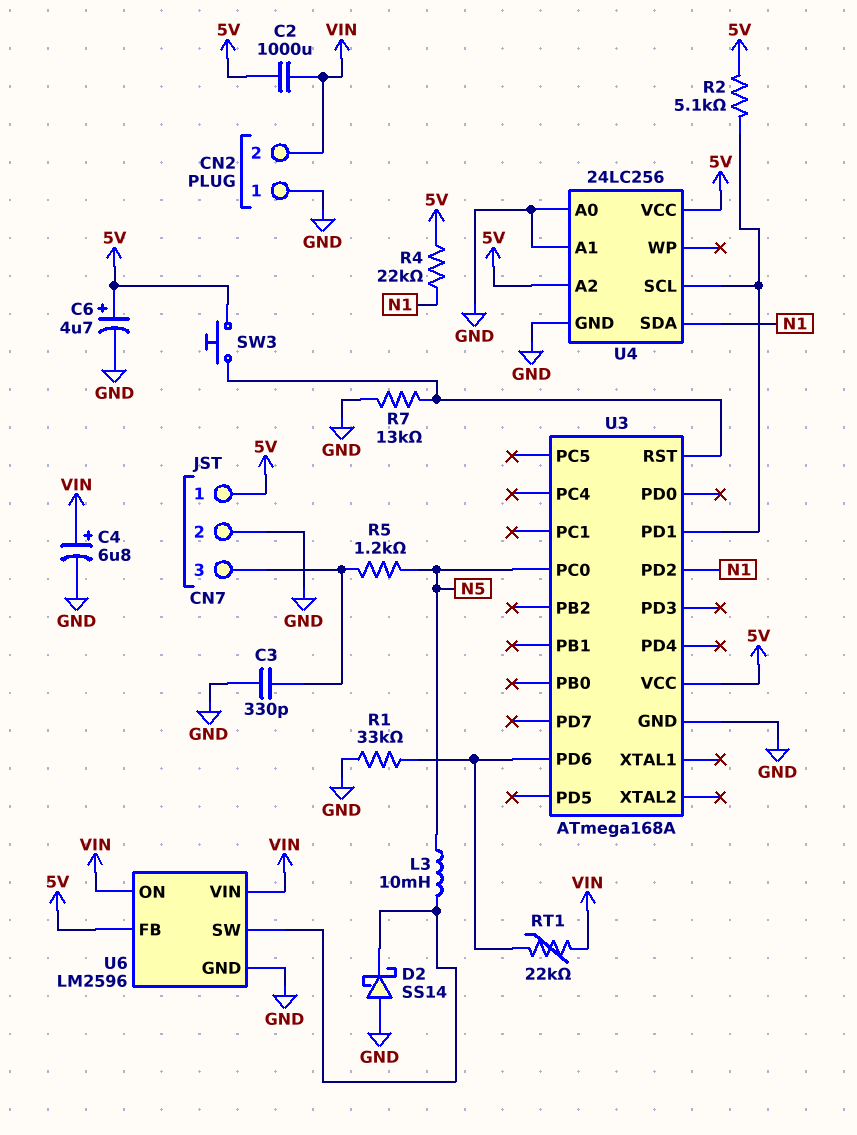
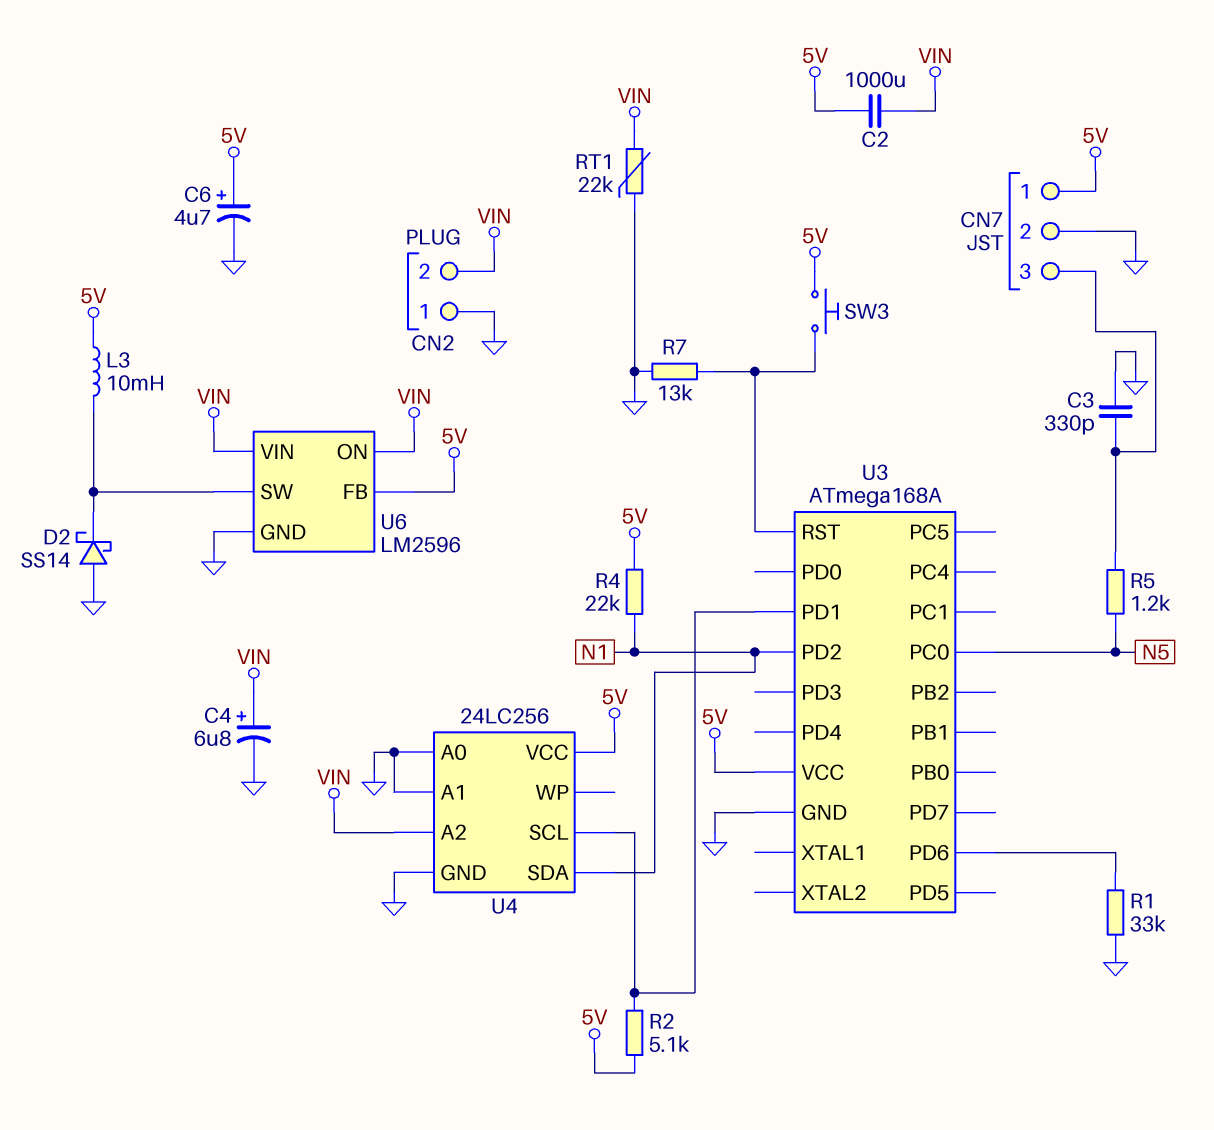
L3: 10mH (N5, U6/SW) -> 10mH (5V, U6/SW)
RT1: 22k (U3/PD6, VIN) -> 22k (GND, VIN)
U4 pin A2: 5V -> VIN

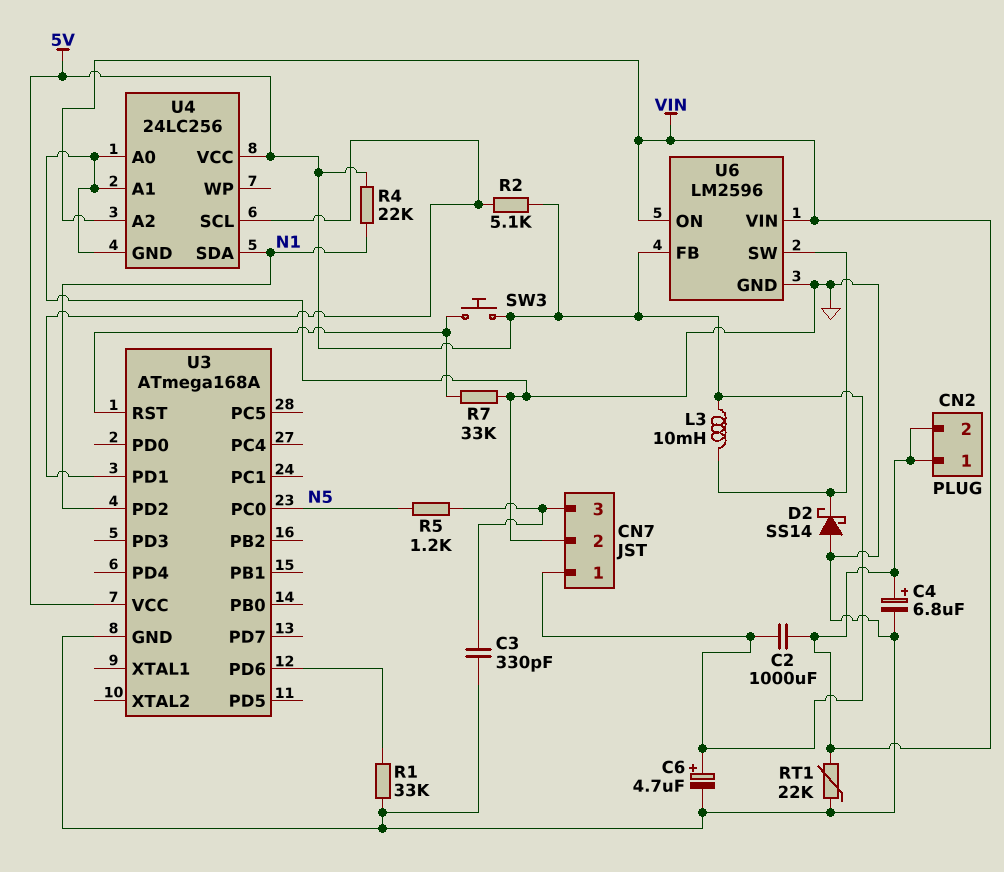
CN2 pin 1: GND -> VIN
R7: 13k (GND, U3/RST) -> 33k (GND, U3/RST)

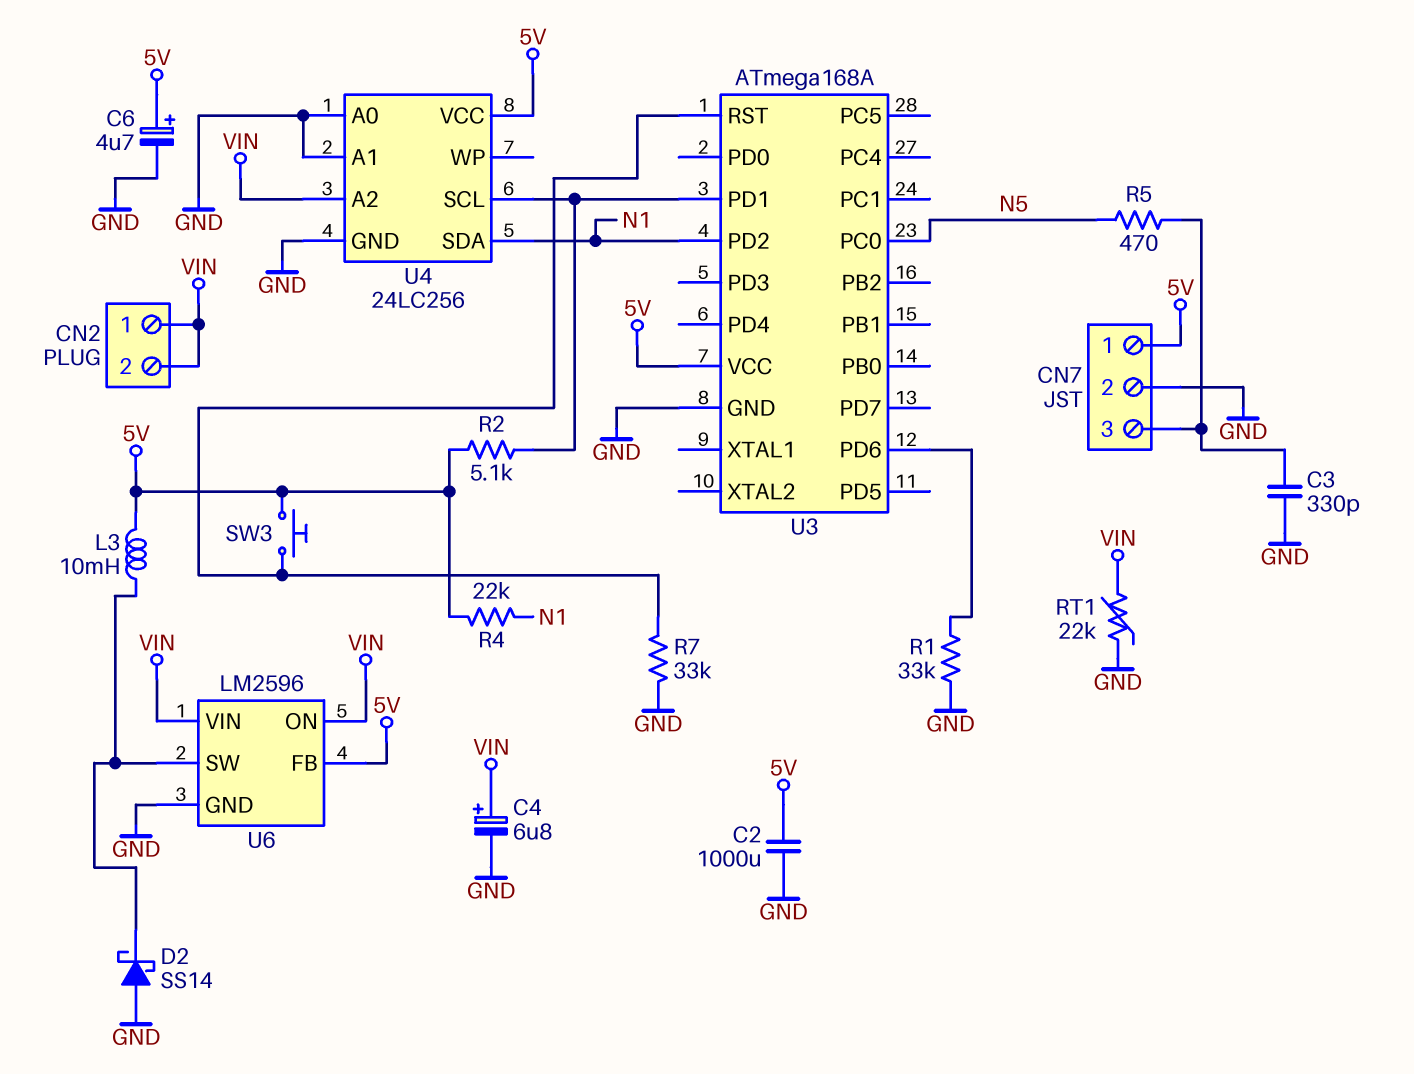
C2: 1000uF (5V, VIN) -> 1000uF (5V, GND)
R5: 1.2k (CN7/3, N5) -> 470 (CN7/3, N5)

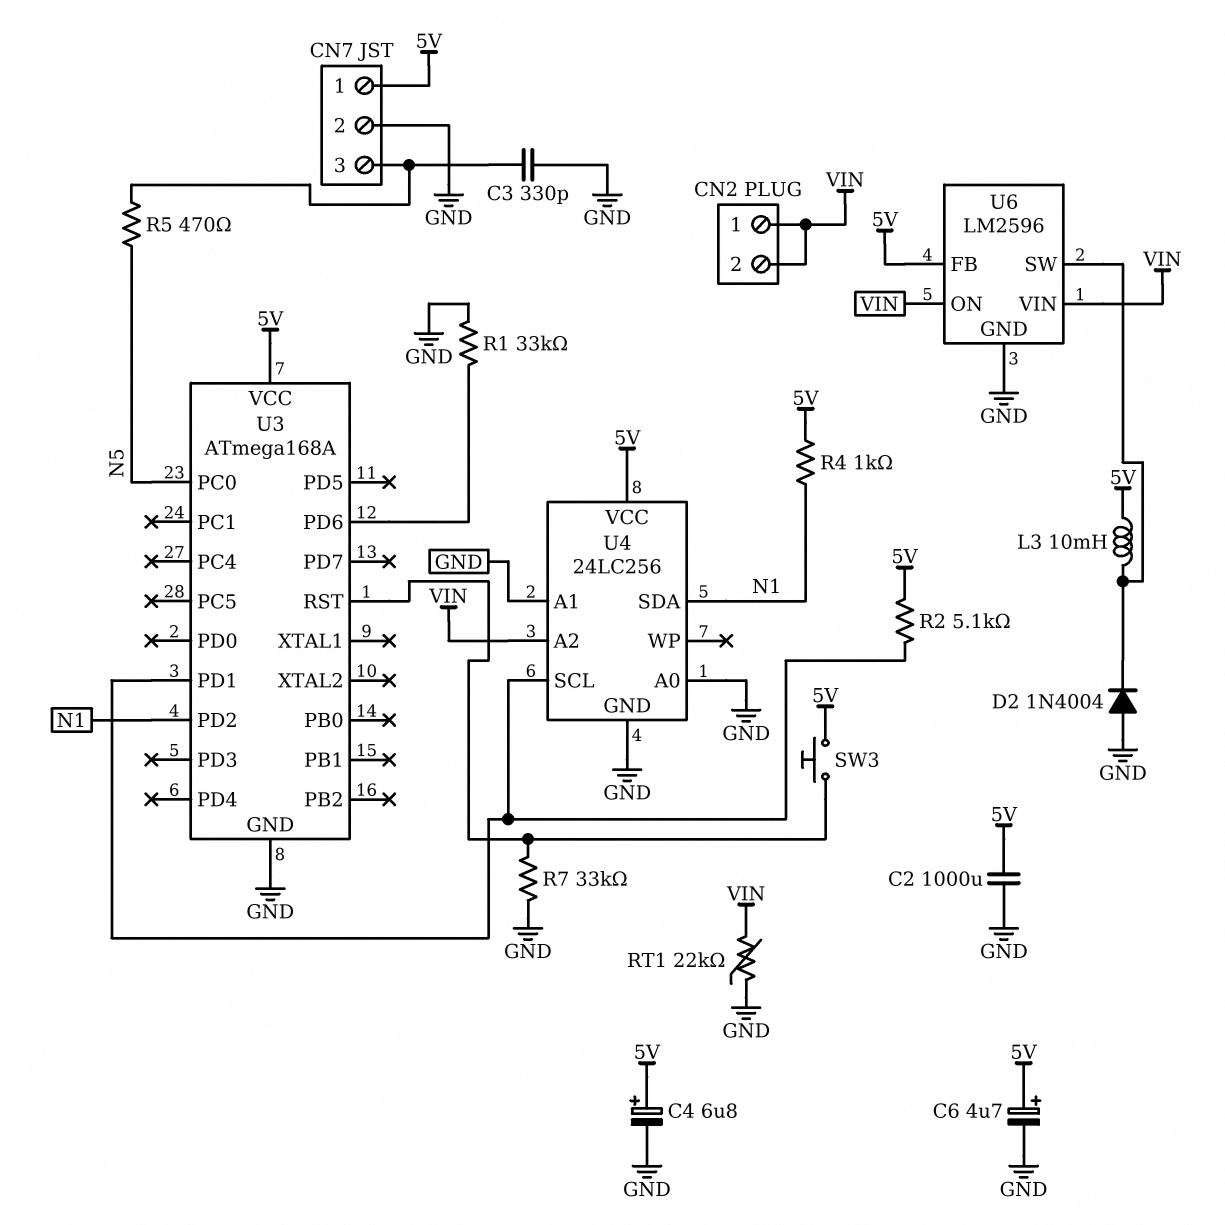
C4: 6.8uF (plus VIN, minus GND) -> 6.8uF (plus 5V, minus GND)
D2: schottky SS14 (A GND, K U6/SW) -> diode 1N4004 (A GND, K U6/SW)
R4: 22k (5V, N1) -> 1k (5V, N1)

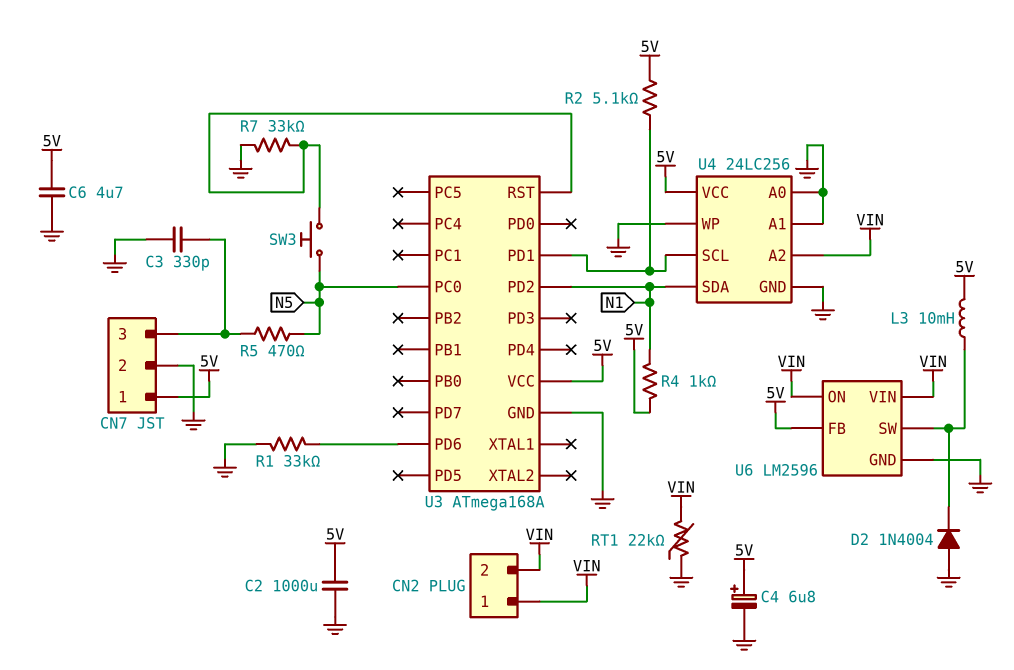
C6: 4.7uF (plus 5V, minus GND) -> 4.7uF (5V, GND)
SW3: button (5V, U3/RST) -> button (N5, U3/RST)
U4 pin WP: none -> GND

